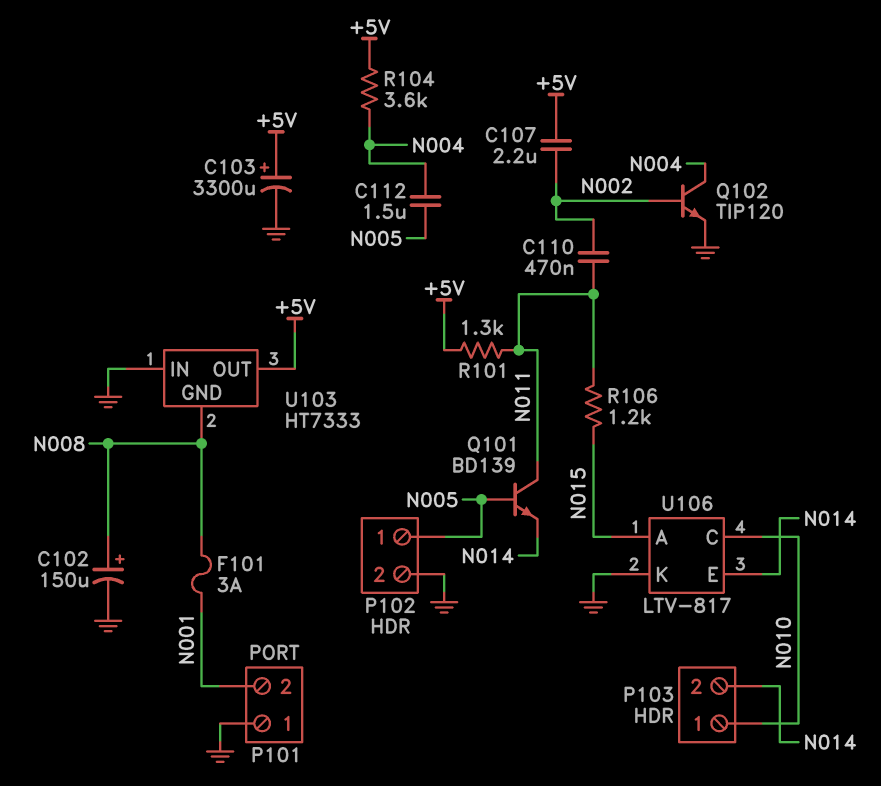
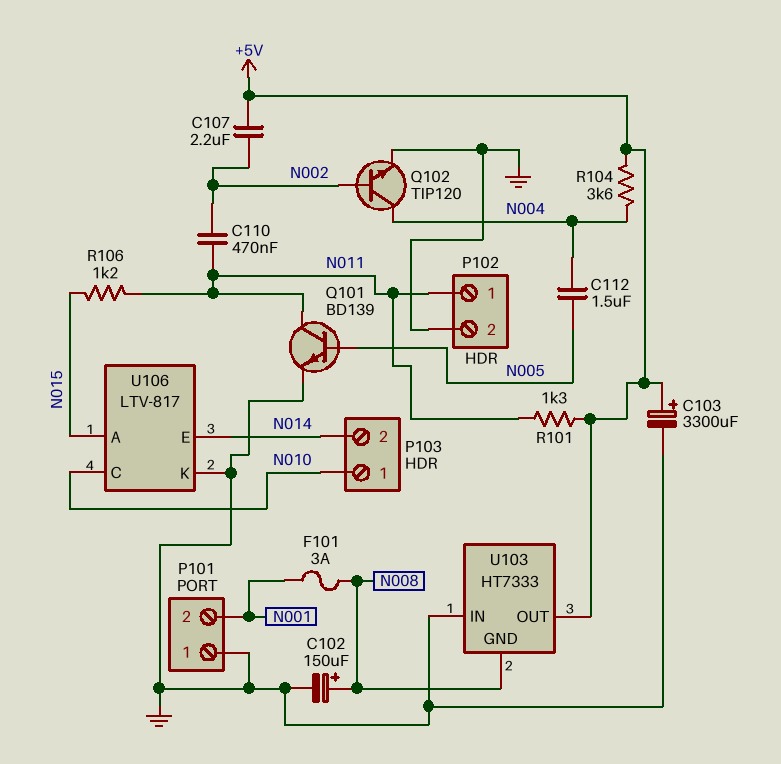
P102 pin 1: N005 -> N011
Q101: NPN BD139 (B N005, C N011, E N014) -> NPN BD139 (B N005, C N011, E GND)

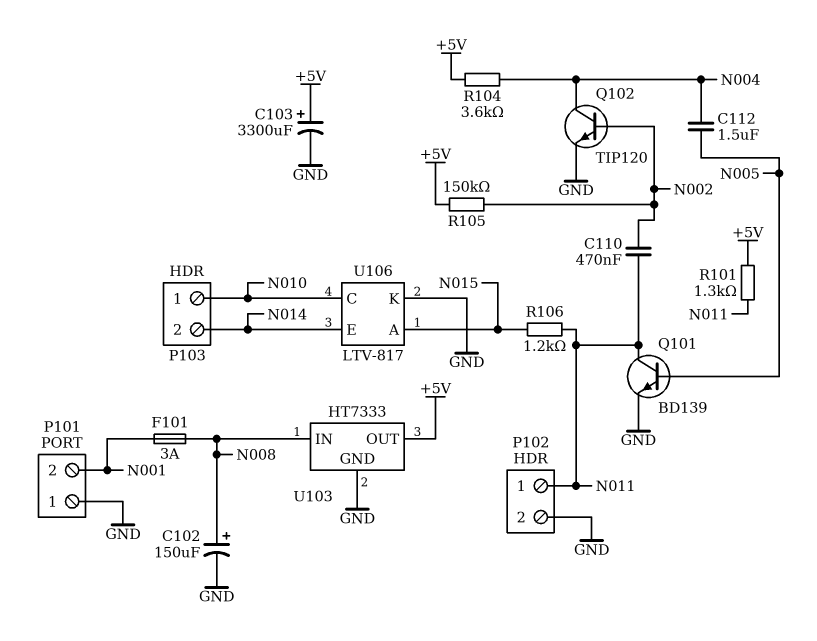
C107: 2.2uF (+5V, N002) -> none
R105: none -> 150k (+5V, N002)
U103 pin GND: N008 -> GND
U103 pin IN: GND -> N008

